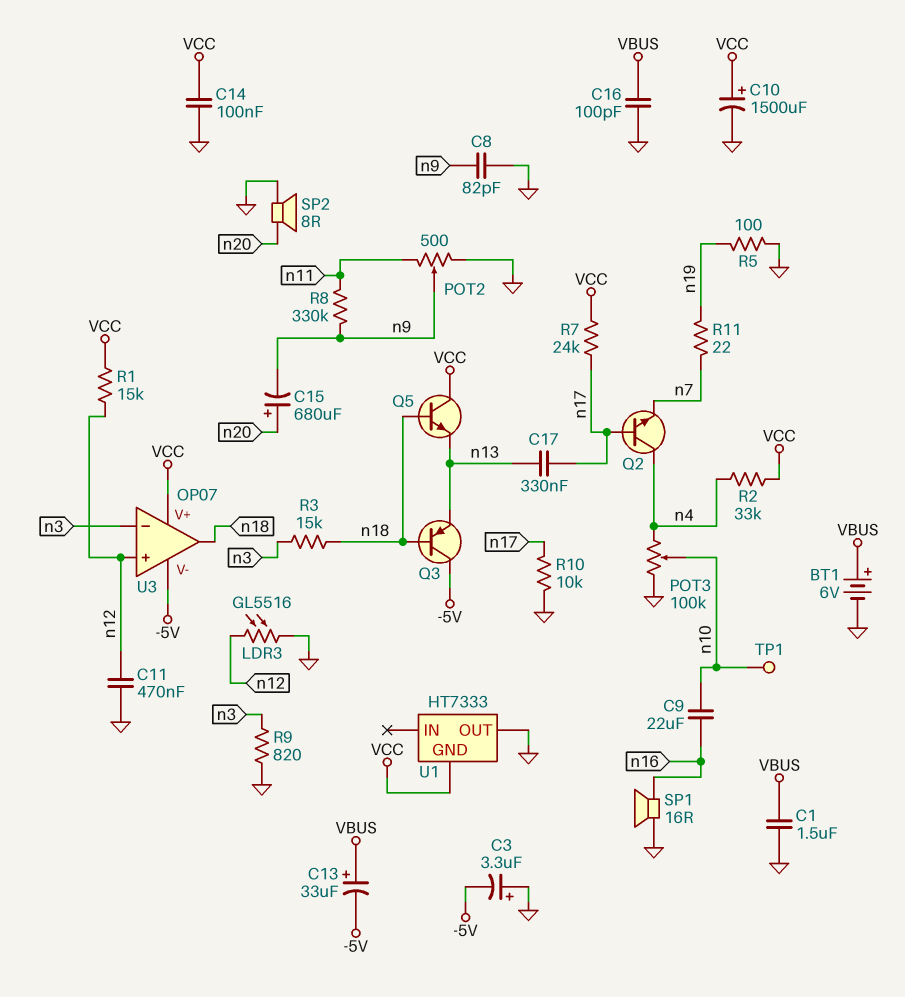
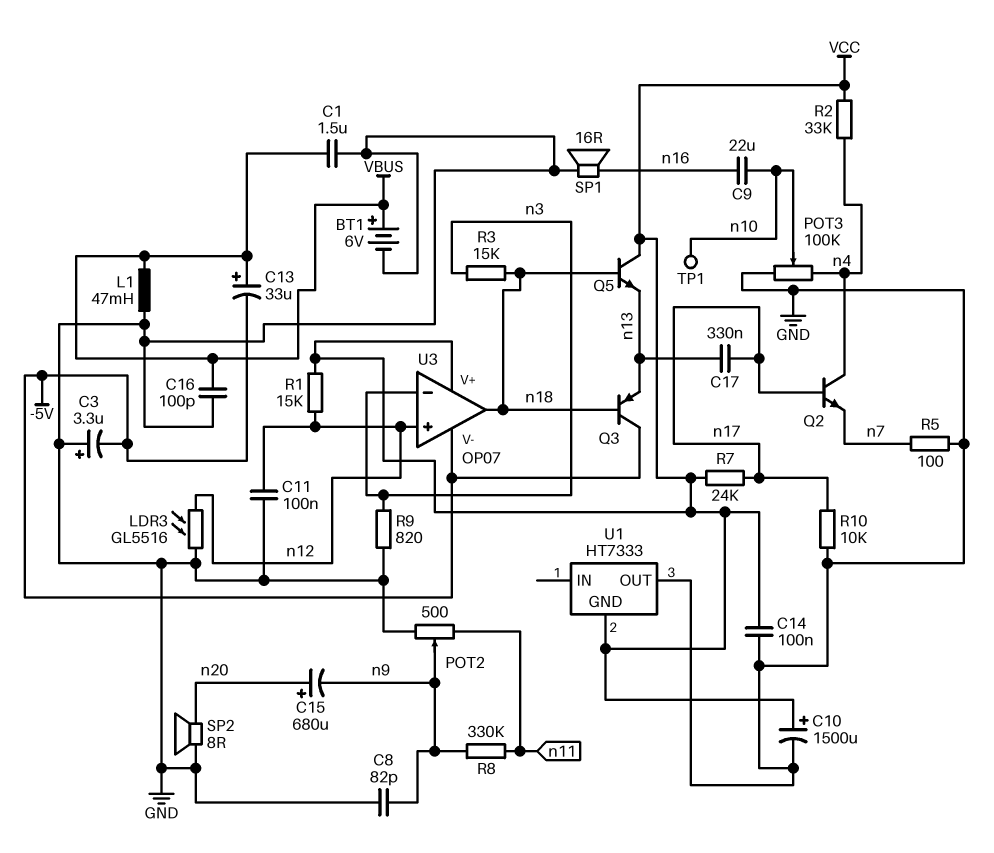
C11: 470nF (GND, n12) -> 100nF (GND, n12)
L1: none -> 47mH (GND, VBUS)
R5: 100 (GND, n19) -> 100 (GND, n7)
R11: 22 (n7, n19) -> none

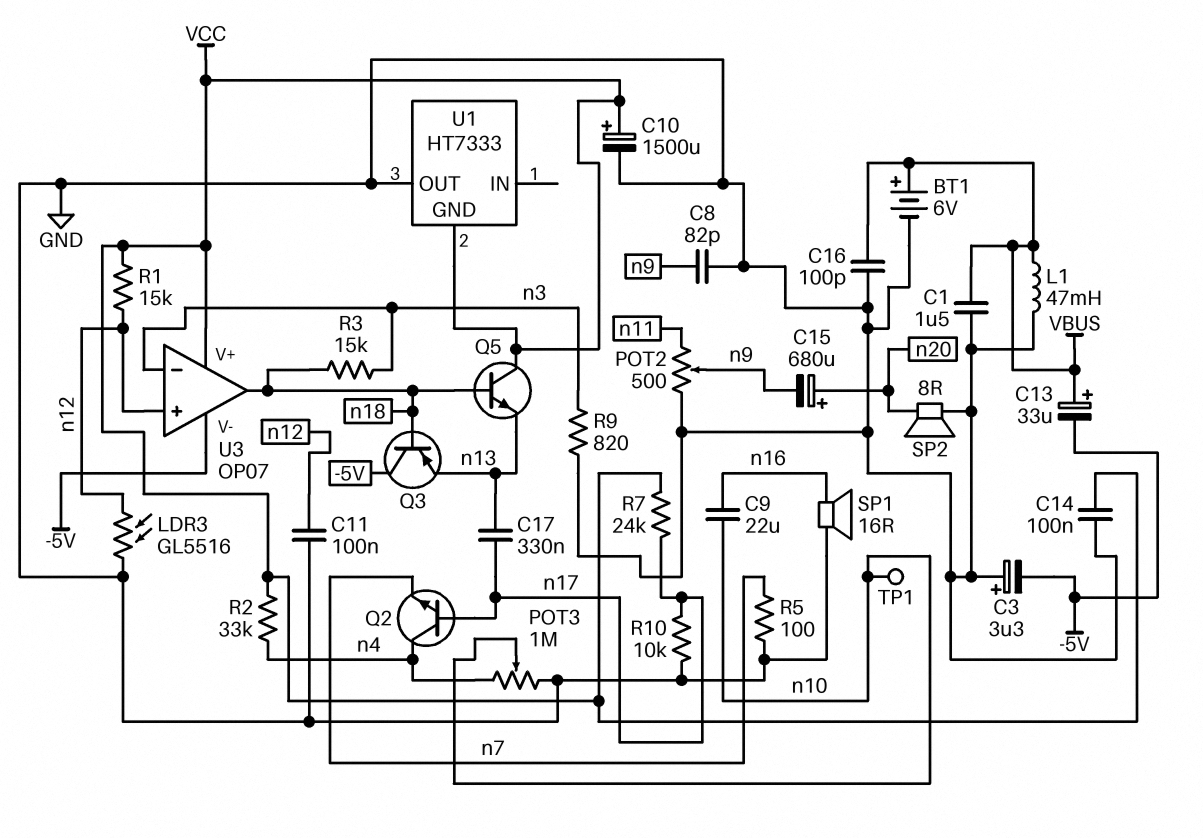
POT3: 100k (GND, n4, wiper n10) -> 1M (GND, n4, wiper n10)
R8: 330k (n9, n11) -> none

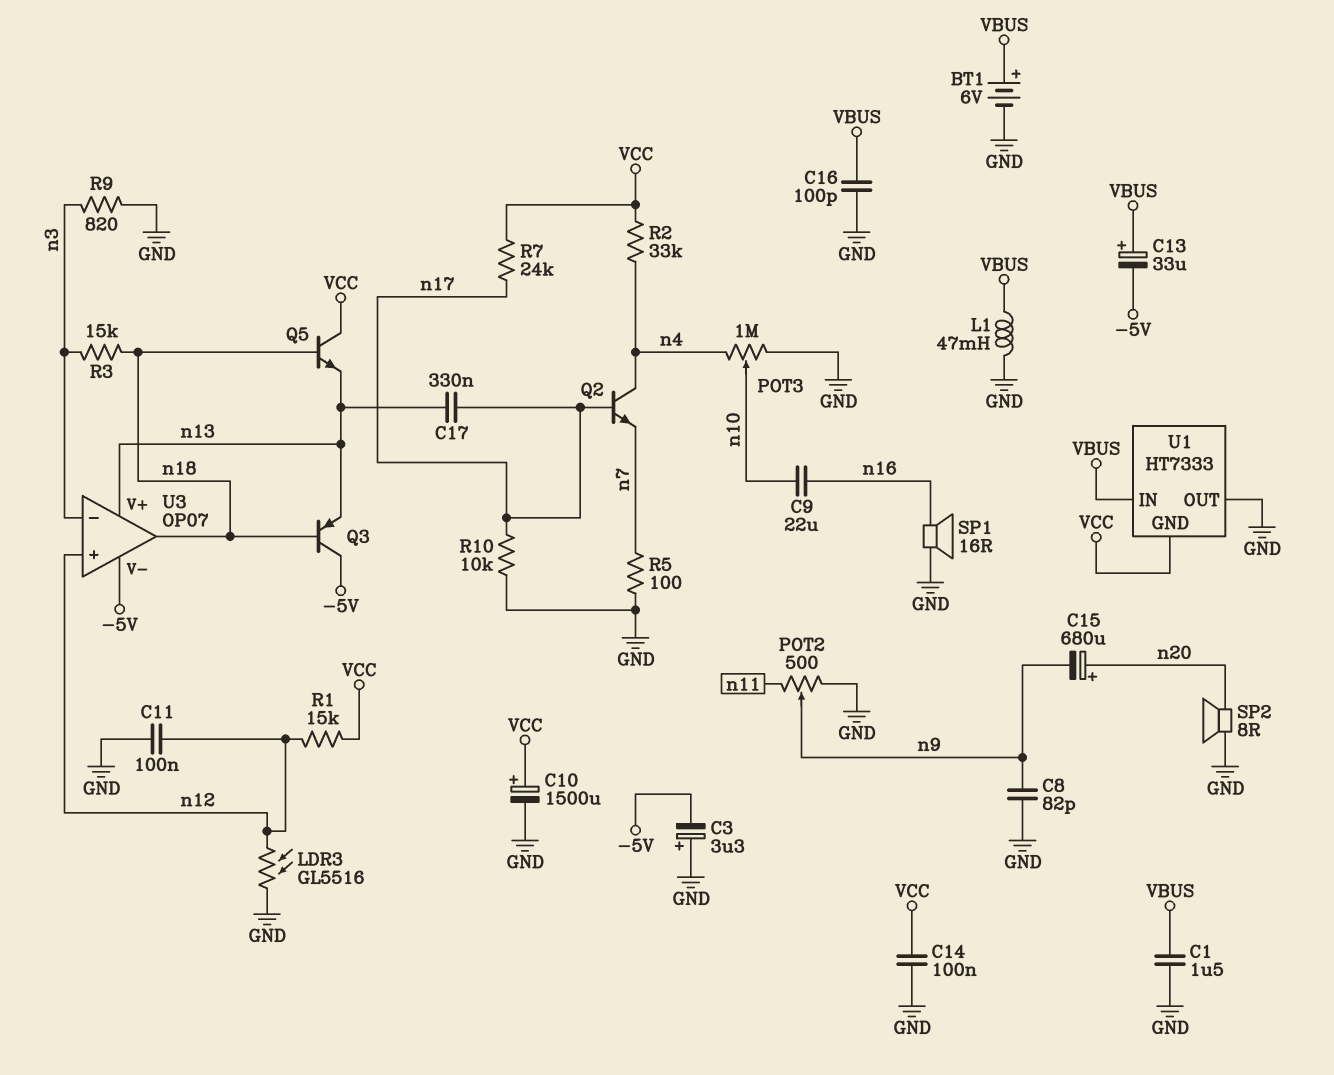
TP1: test point (n10) -> none
U1 pin IN: none -> VBUS
U3 pin V+: VCC -> n13

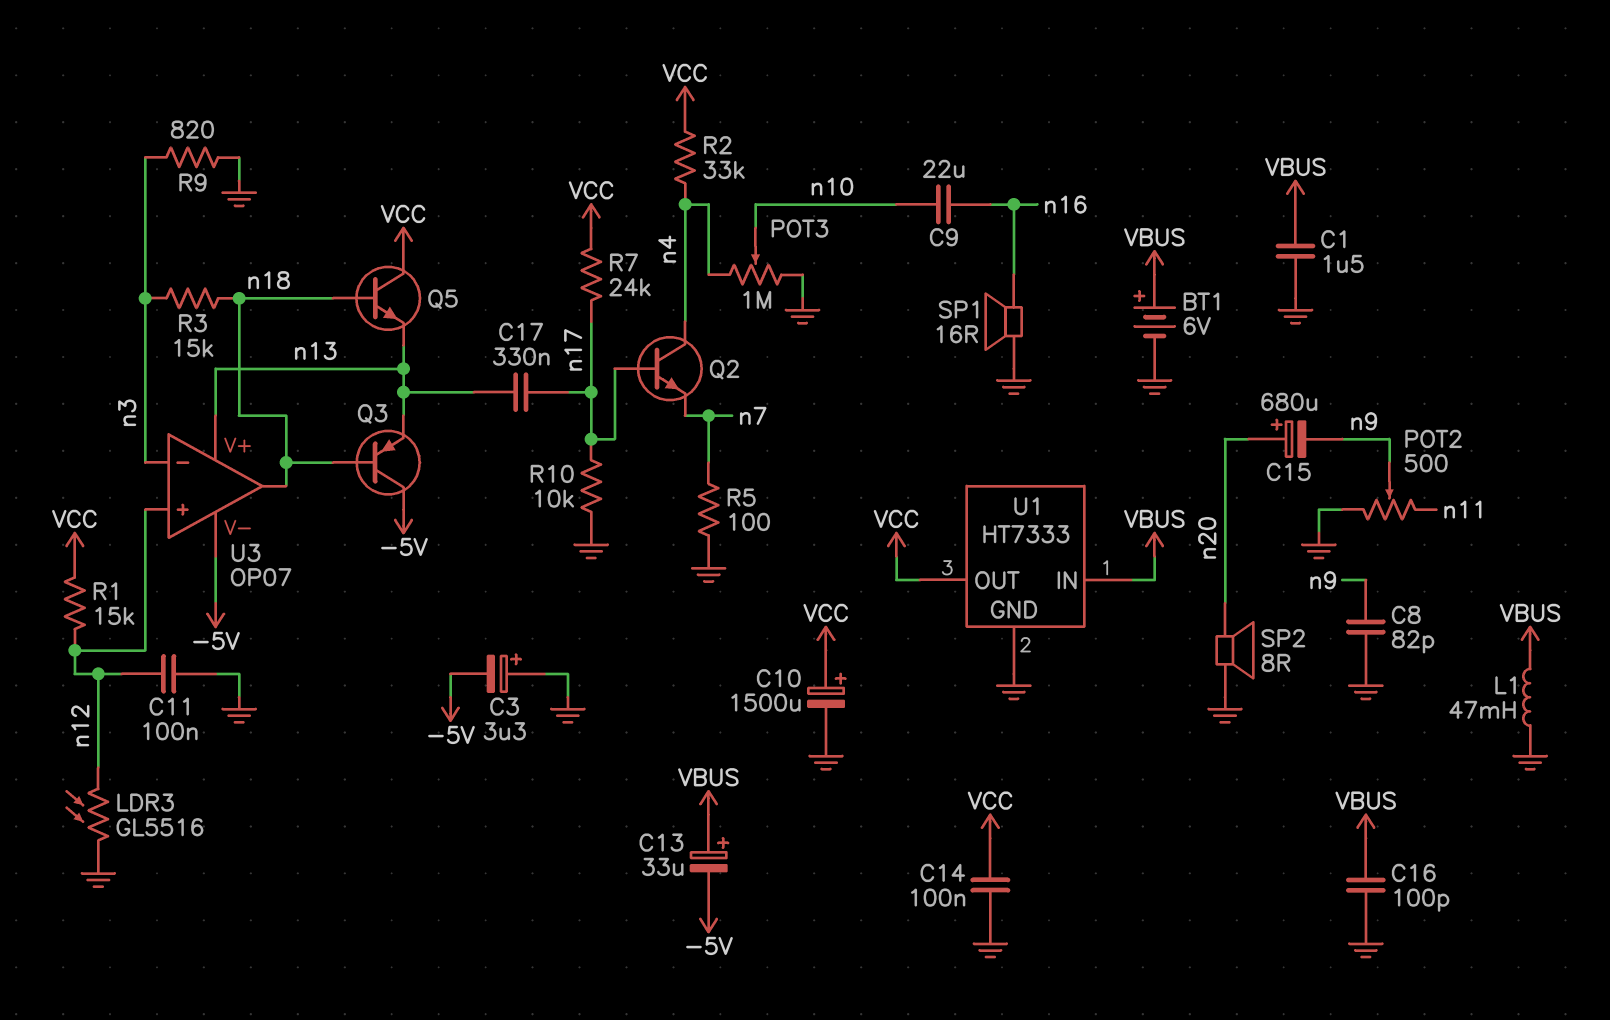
U1 pin GND: VCC -> GND
U1 pin OUT: GND -> VCC

